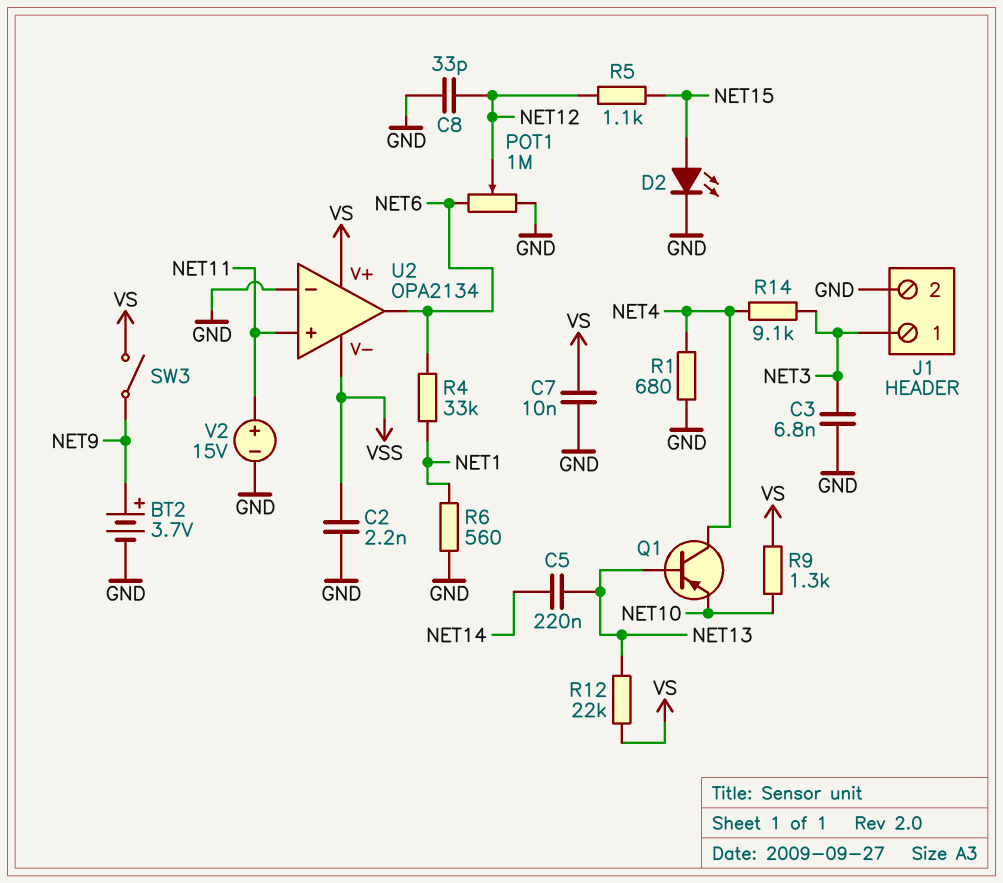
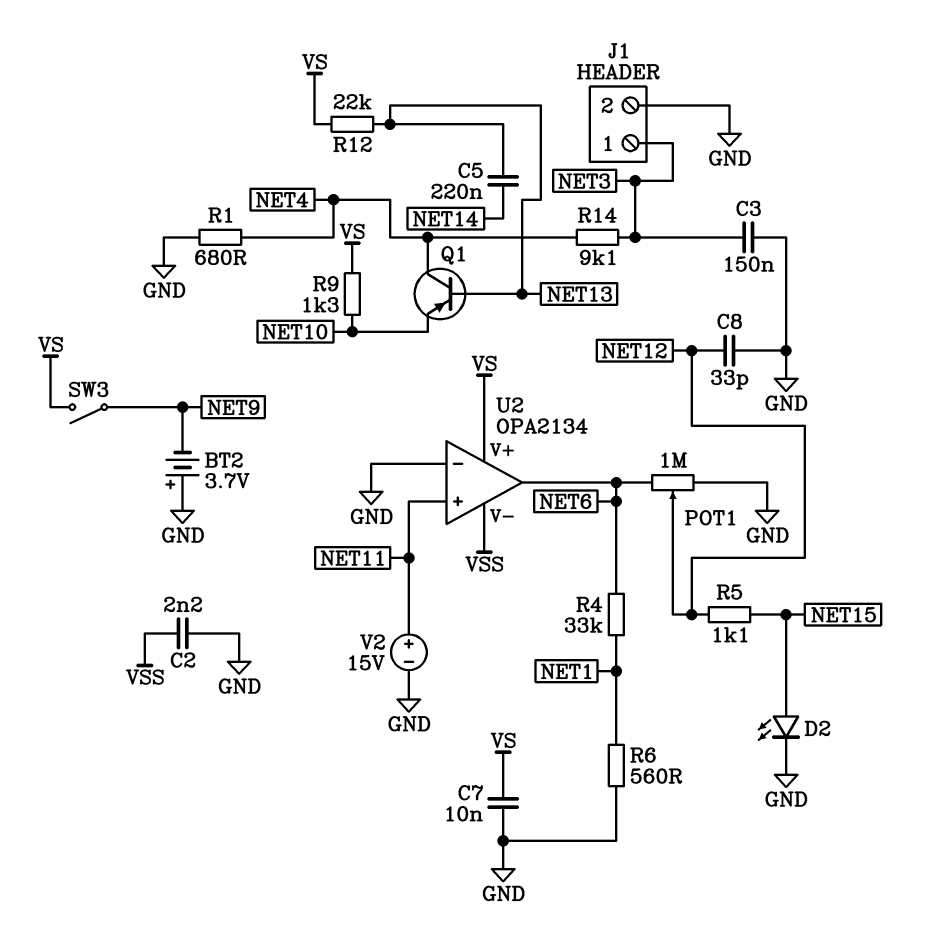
BT2: 3.7V (plus NET9, minus GND) -> 3.7V (plus GND, minus NET9)
C3: 6.8nF (GND, NET3) -> 150nF (GND, NET3)

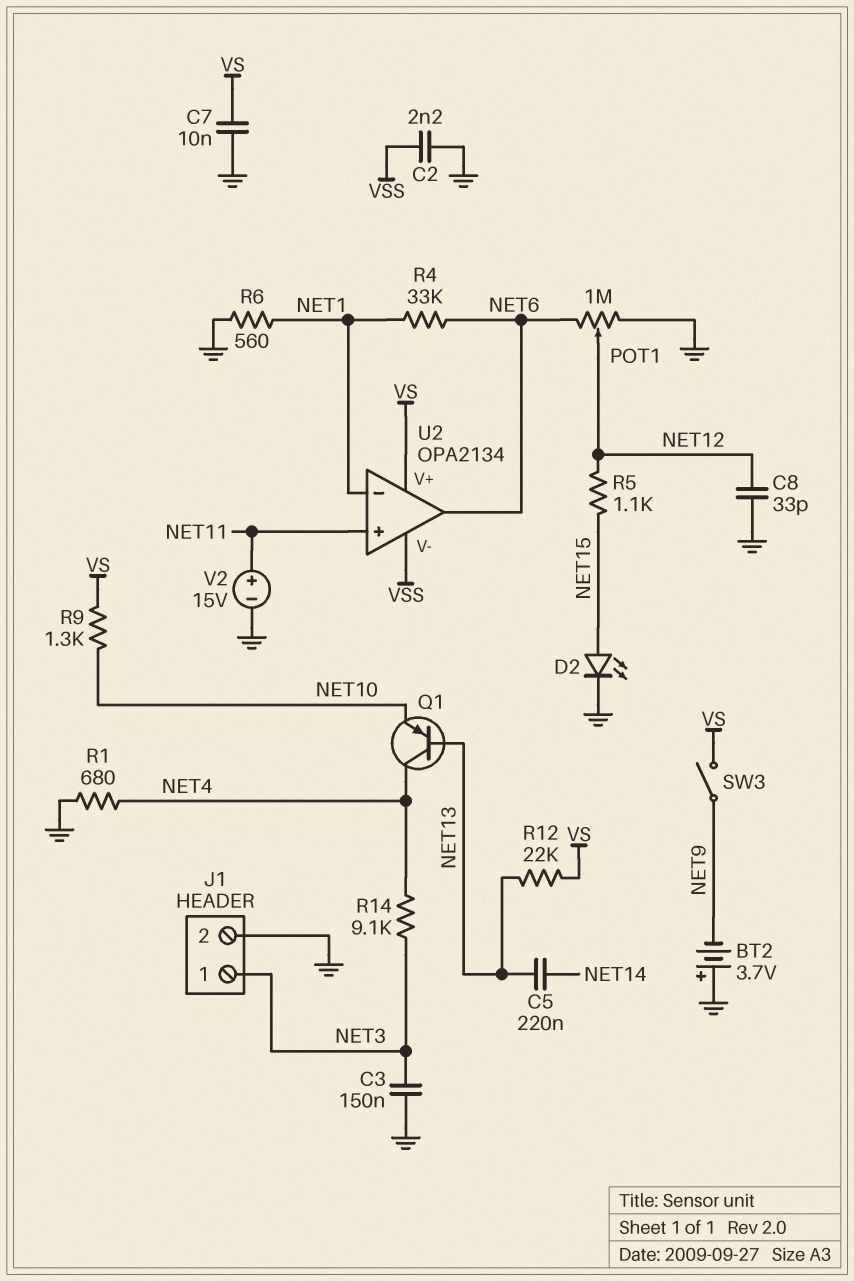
U2 pin in-: GND -> NET1

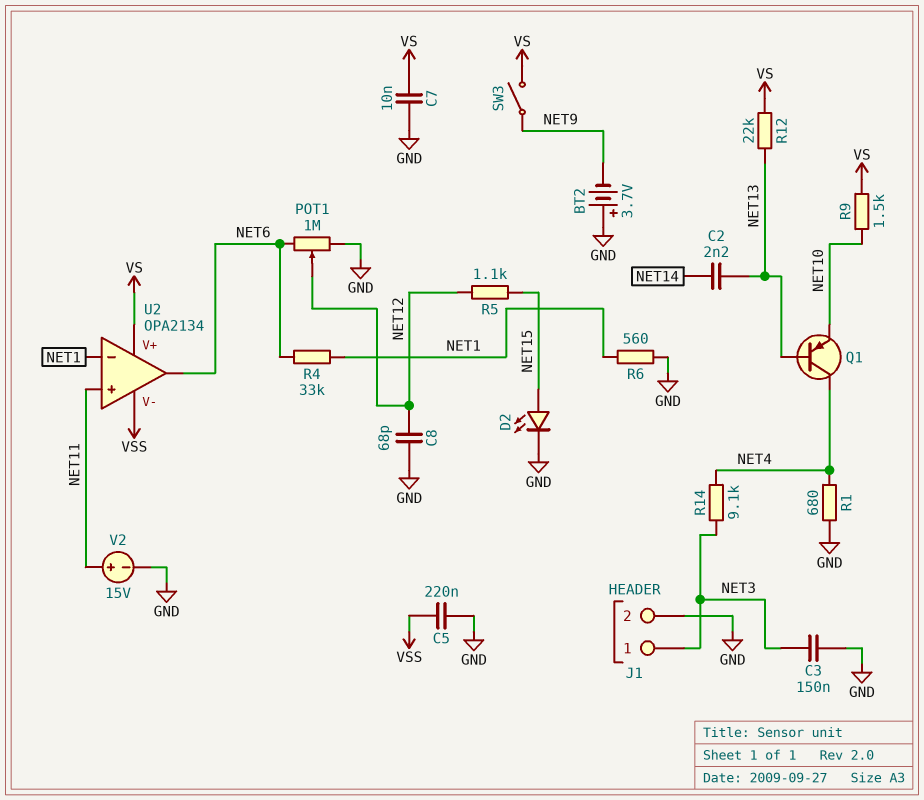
C2: 2.2nF (GND, VSS) -> 2.2nF (NET13, NET14)
C5: 220nF (NET13, NET14) -> 220nF (GND, VSS)
C8: 33pF (GND, NET12) -> 68pF (GND, NET12)
R9: 1.3k (NET10, VS) -> 1.5k (NET10, VS)

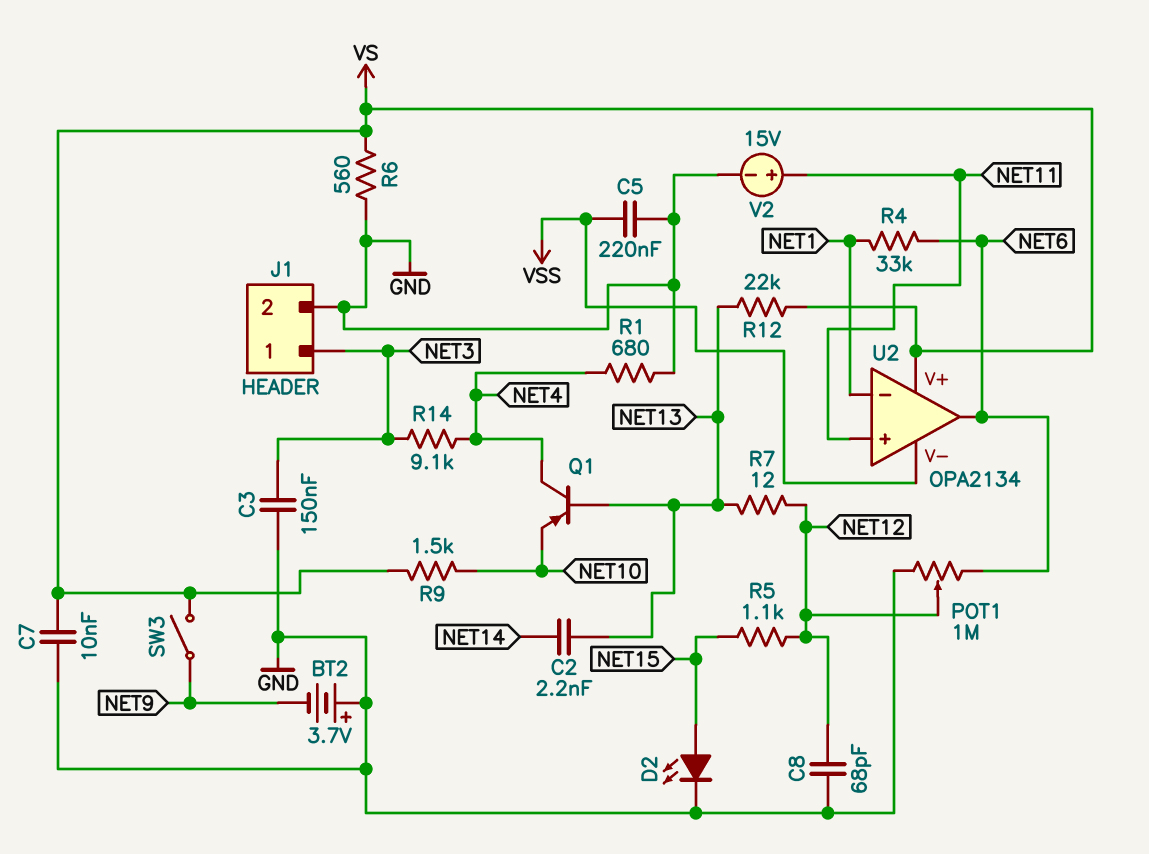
R6: 560 (GND, NET1) -> 560 (GND, VS)
R7: none -> 12 (NET12, NET13)

